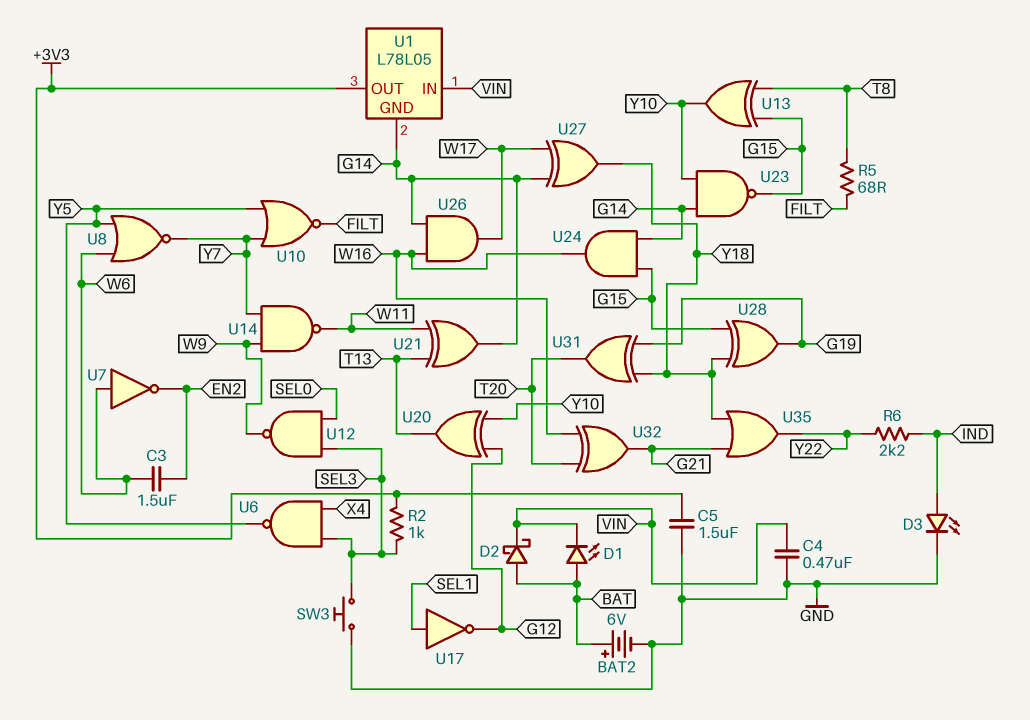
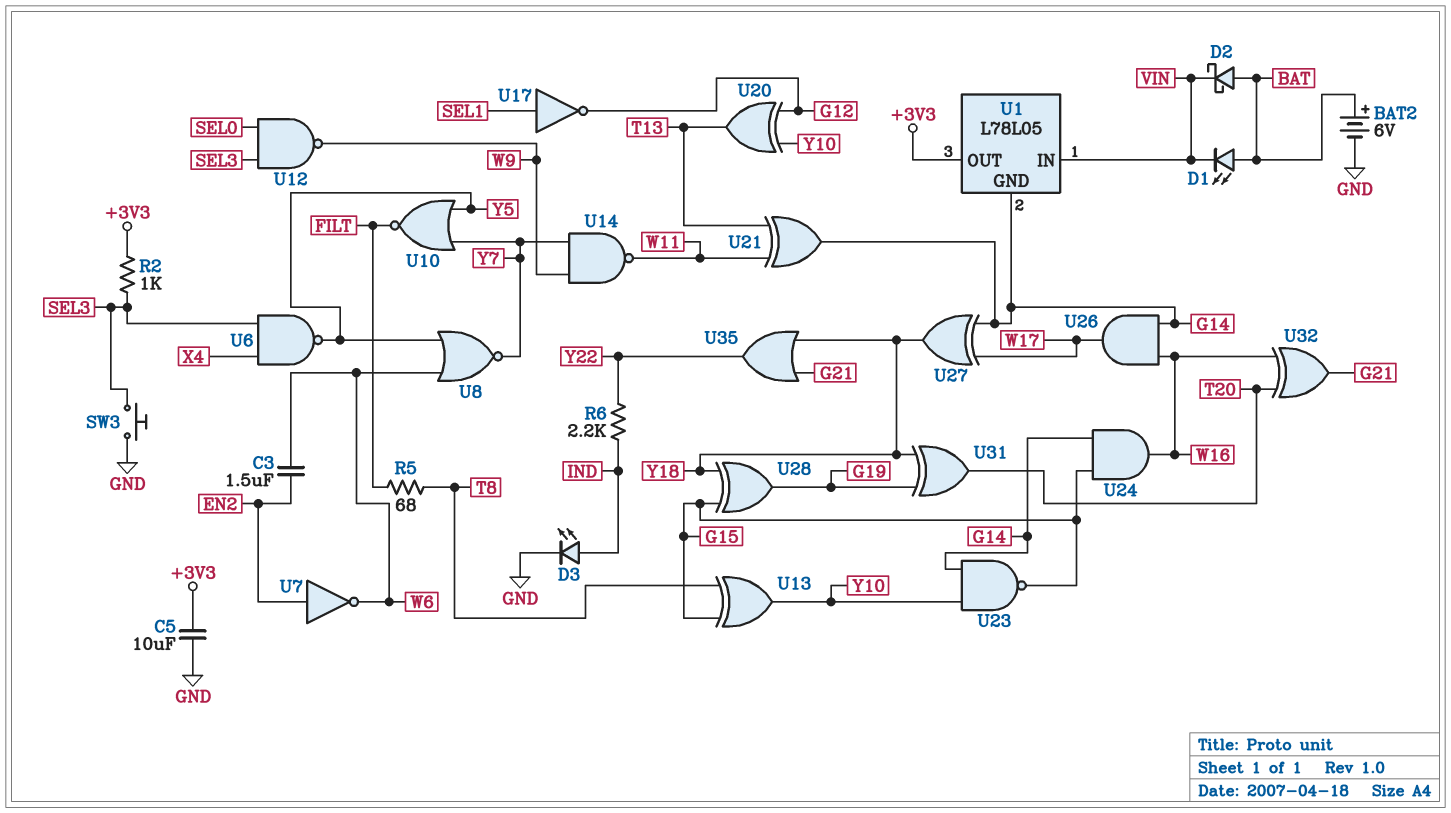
C4: 470nF (GND, VIN) -> none
C5: 1.5uF (+3V3, GND) -> 10uF (+3V3, GND)
U7: NOT (in W6, out EN2) -> NOT (in EN2, out W6)

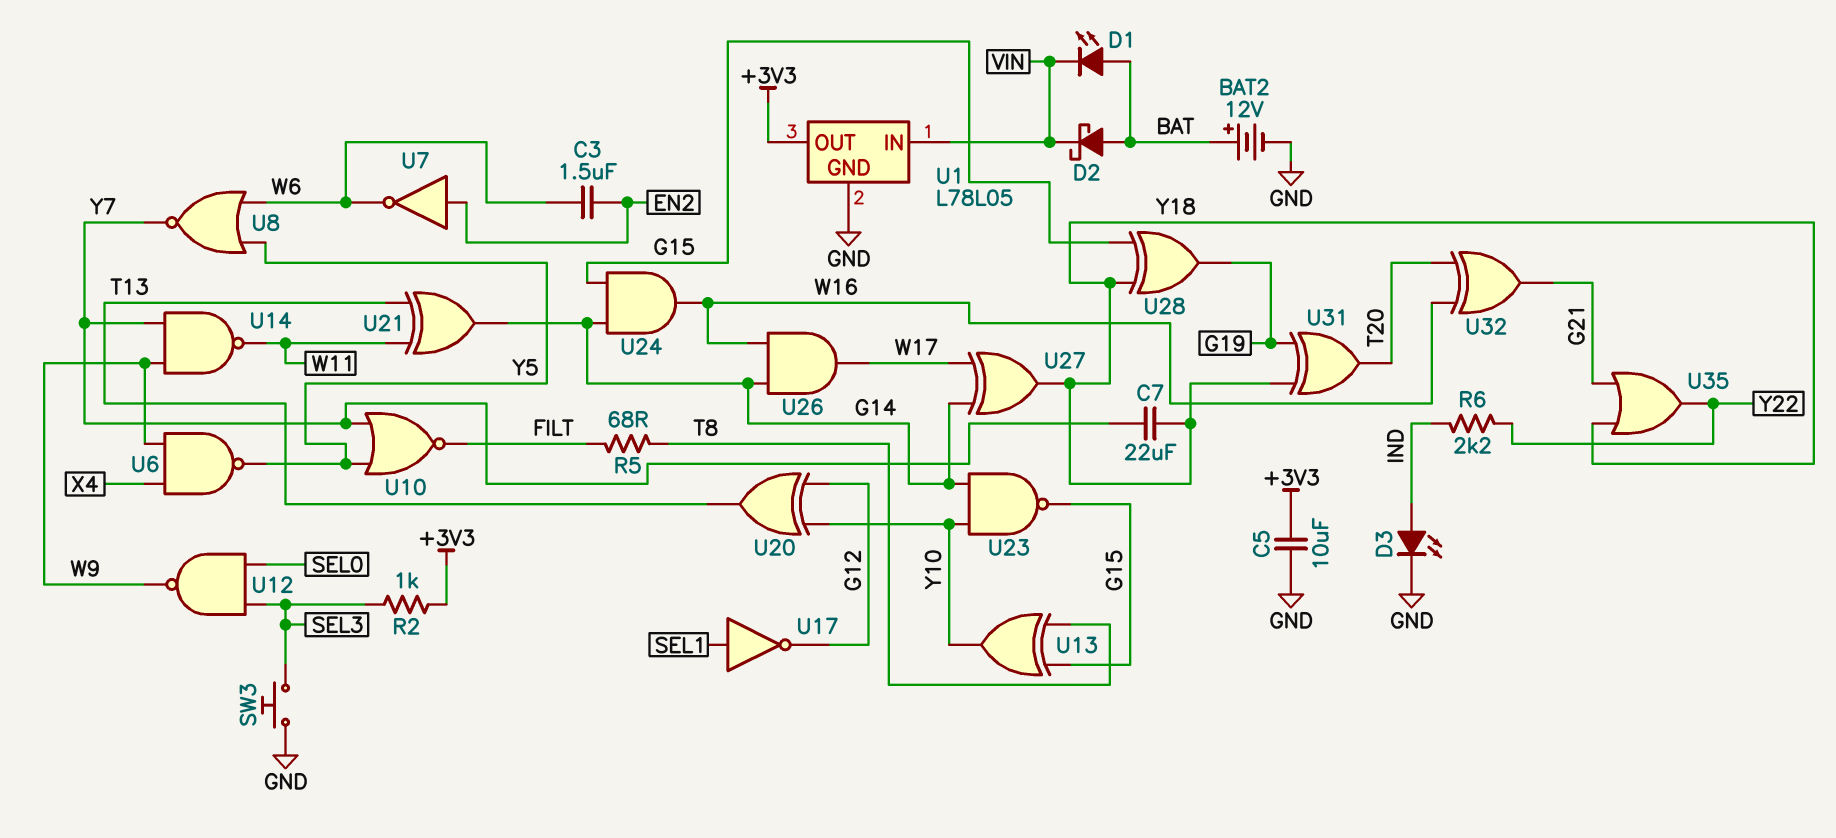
BAT2: 6V (plus BAT, minus GND) -> 12V (plus BAT, minus GND)
C7: none -> 22uF (Y7, Y18)
U1 pin GND: G14 -> GND
U6: NAND (in SEL3, in X4, out Y5) -> NAND (in W9, in X4, out Y5)

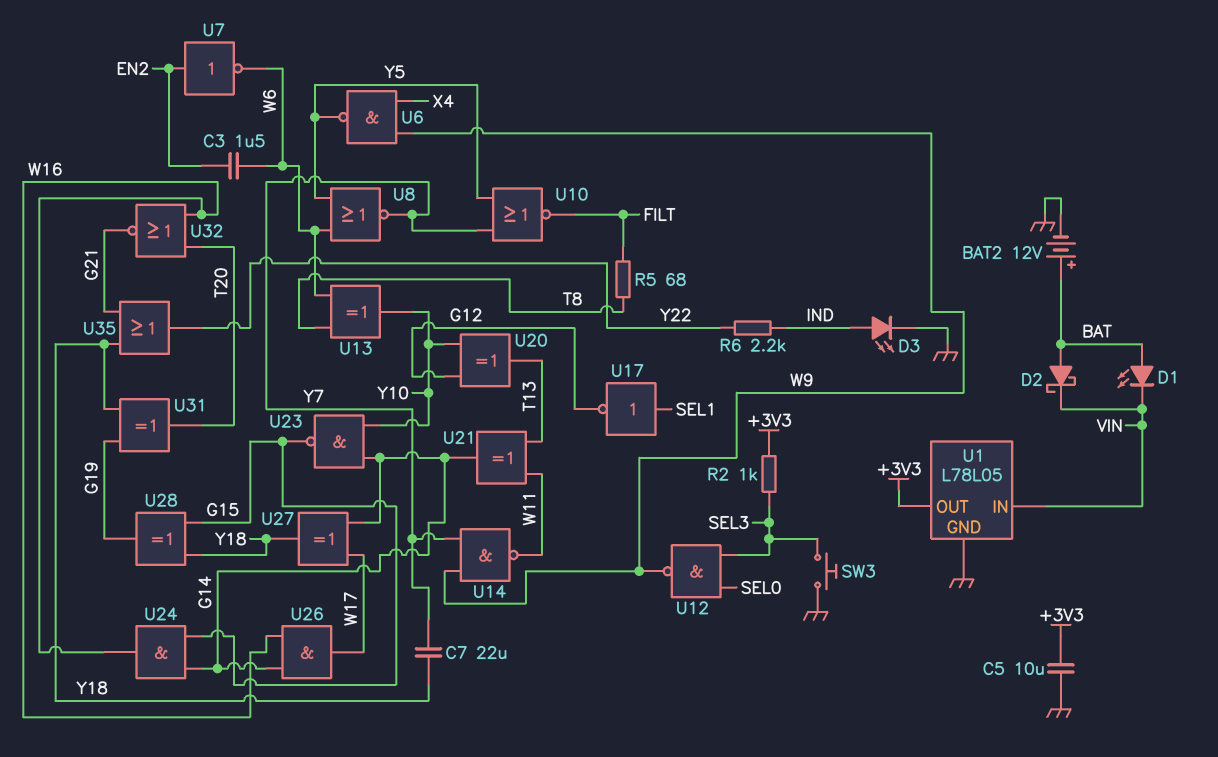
U13: XOR (in G15, in T8, out Y10) -> XOR (in T8, in W6, out Y10)
U32: XOR (in T20, in W16, out G21) -> NOR (in T20, in W16, out G21)

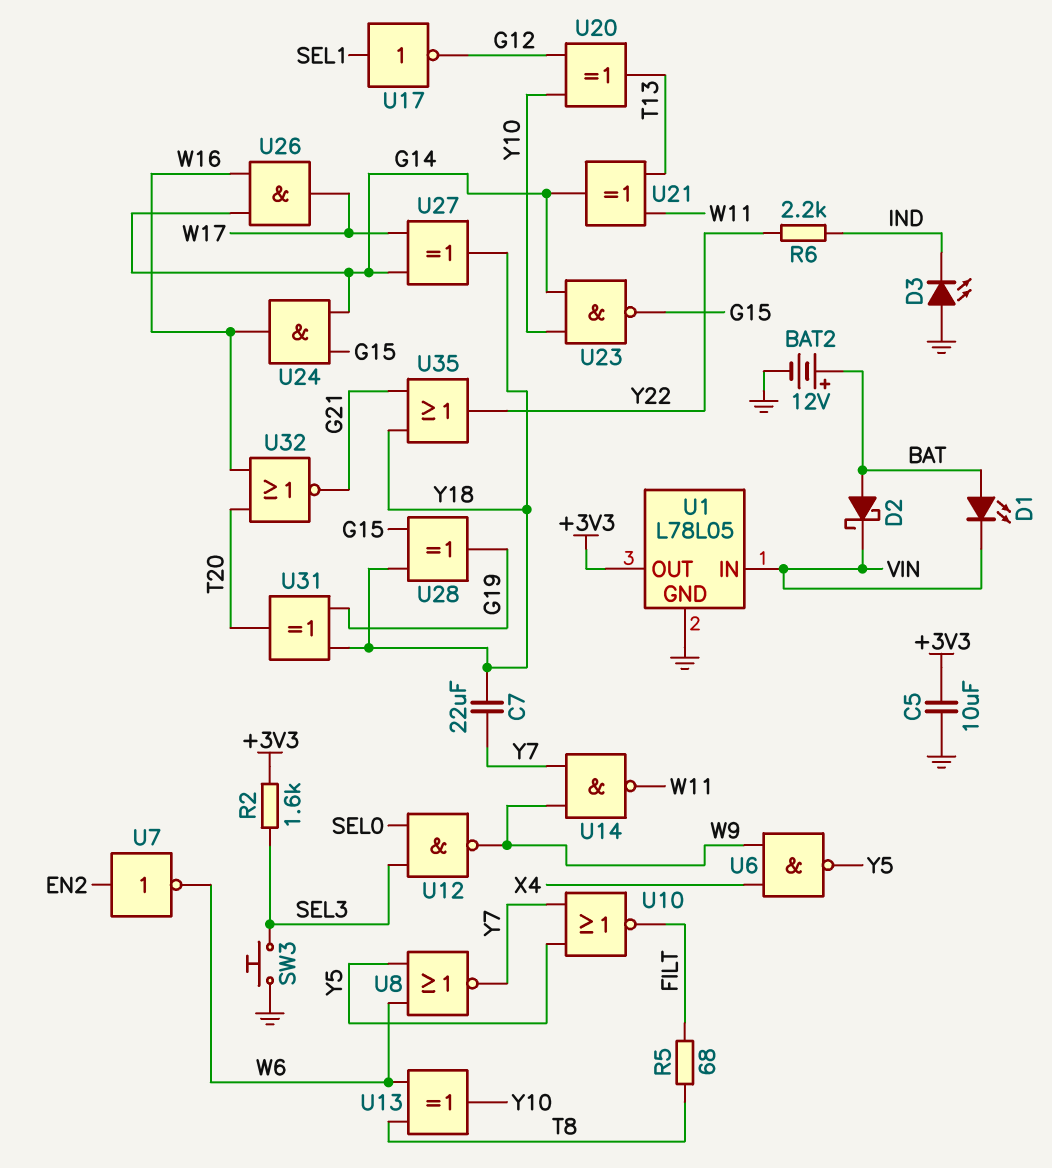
C3: 1.5uF (EN2, W6) -> none
D3: LED (A IND, K GND) -> LED (A GND, K IND)
R2: 1k (+3V3, SEL3) -> 1.6k (+3V3, SEL3)

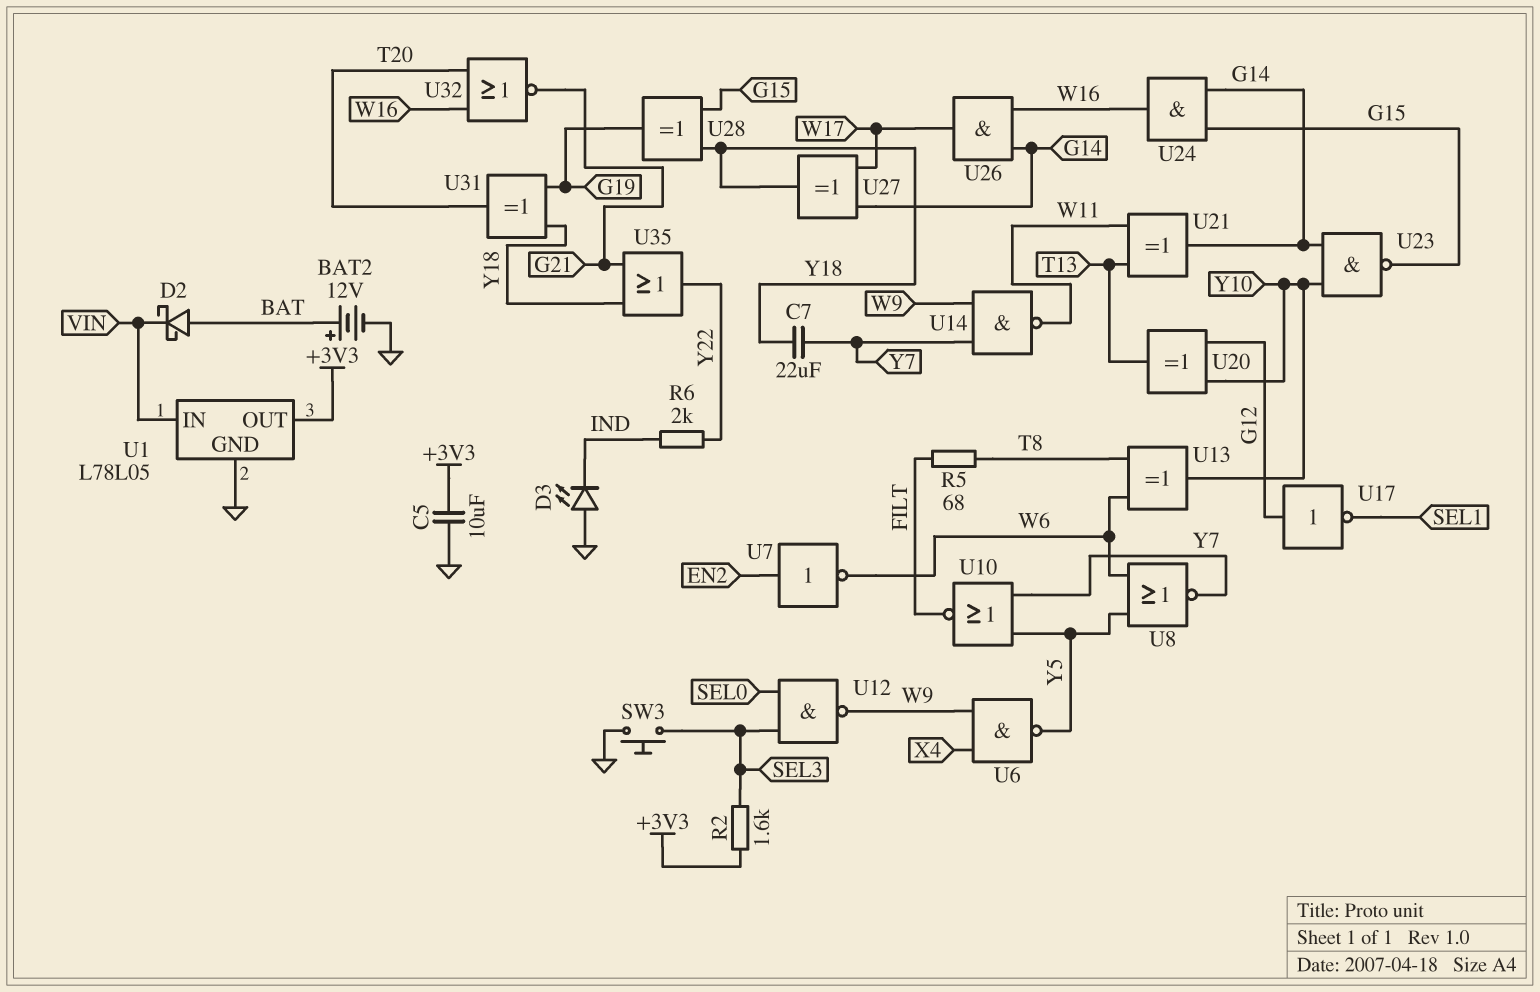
D1: LED (A BAT, K VIN) -> none
R6: 2.2k (IND, Y22) -> 2k (IND, Y22)
U17: NOT (in SEL1, out G12) -> NOT (in G12, out SEL1)

